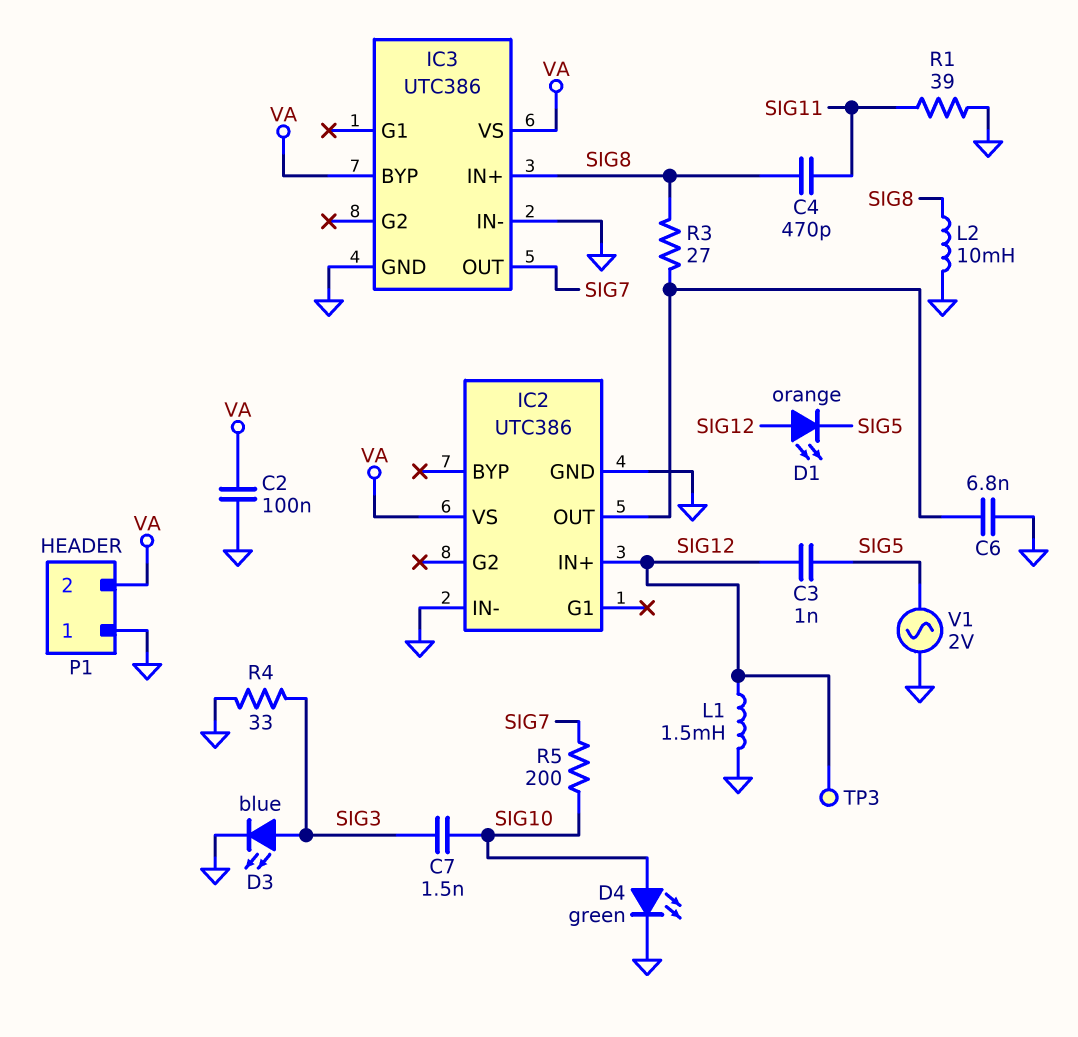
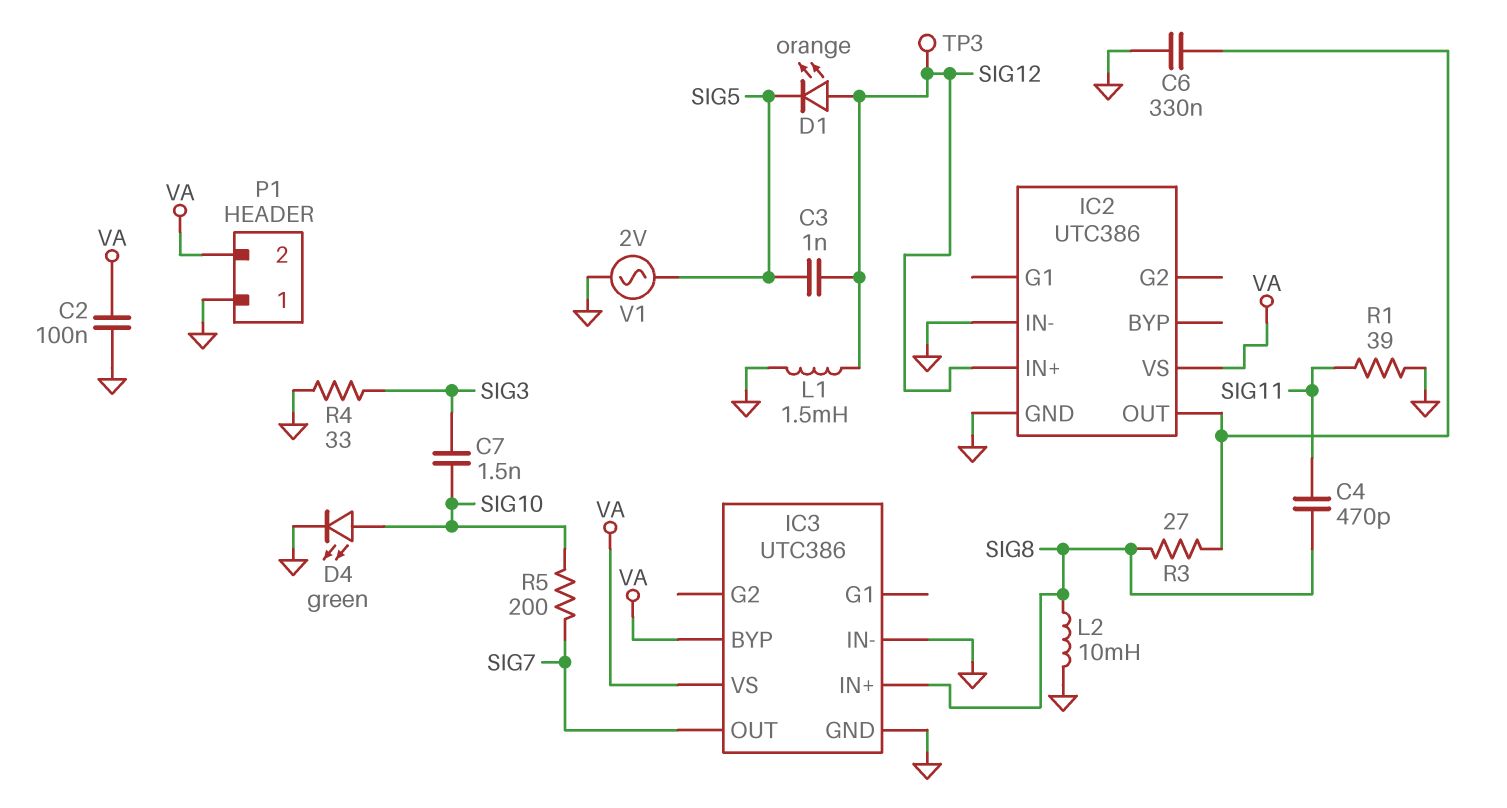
C6: 6.8nF (GND, IC2/OUT) -> 330nF (GND, IC2/OUT)
D3: LED blue (A SIG3, K GND) -> none

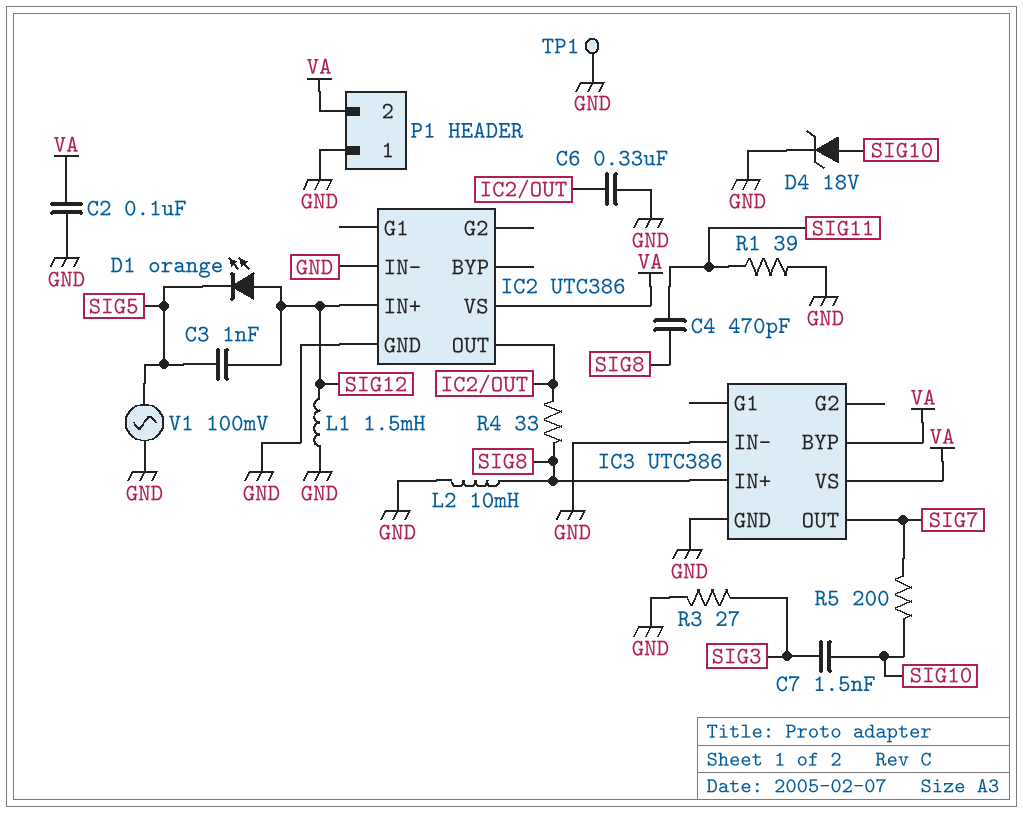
D4: LED green (A SIG10, K GND) -> zener 18V (A SIG10, K GND)
R3: 27 (IC2/OUT, SIG8) -> 27 (GND, SIG3)
R4: 33 (GND, SIG3) -> 33 (IC2/OUT, SIG8)
TP1: none -> test point (GND)
TP3: test point (SIG12) -> none
V1: AC 2V (GND, SIG5) -> AC 100mV (GND, SIG5)

